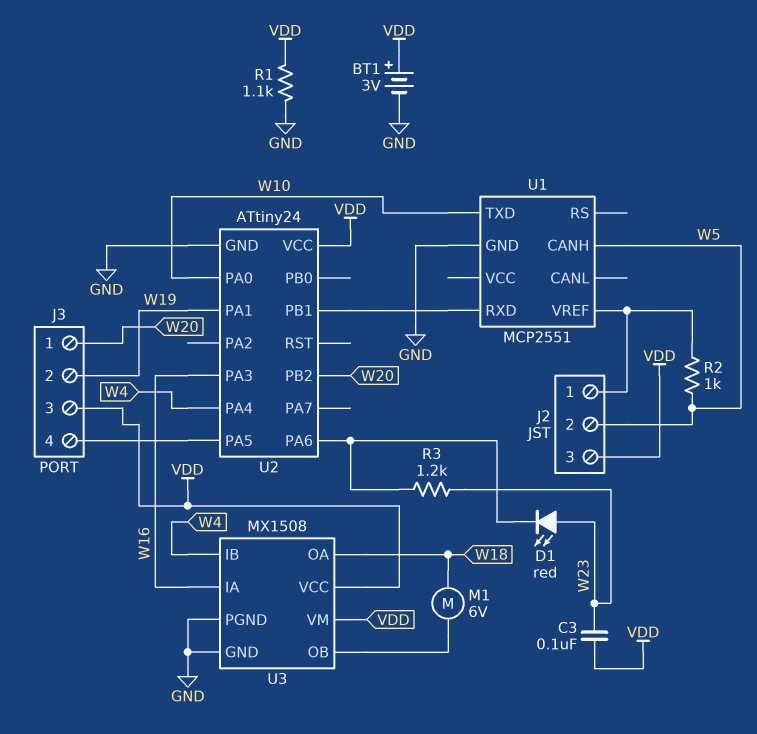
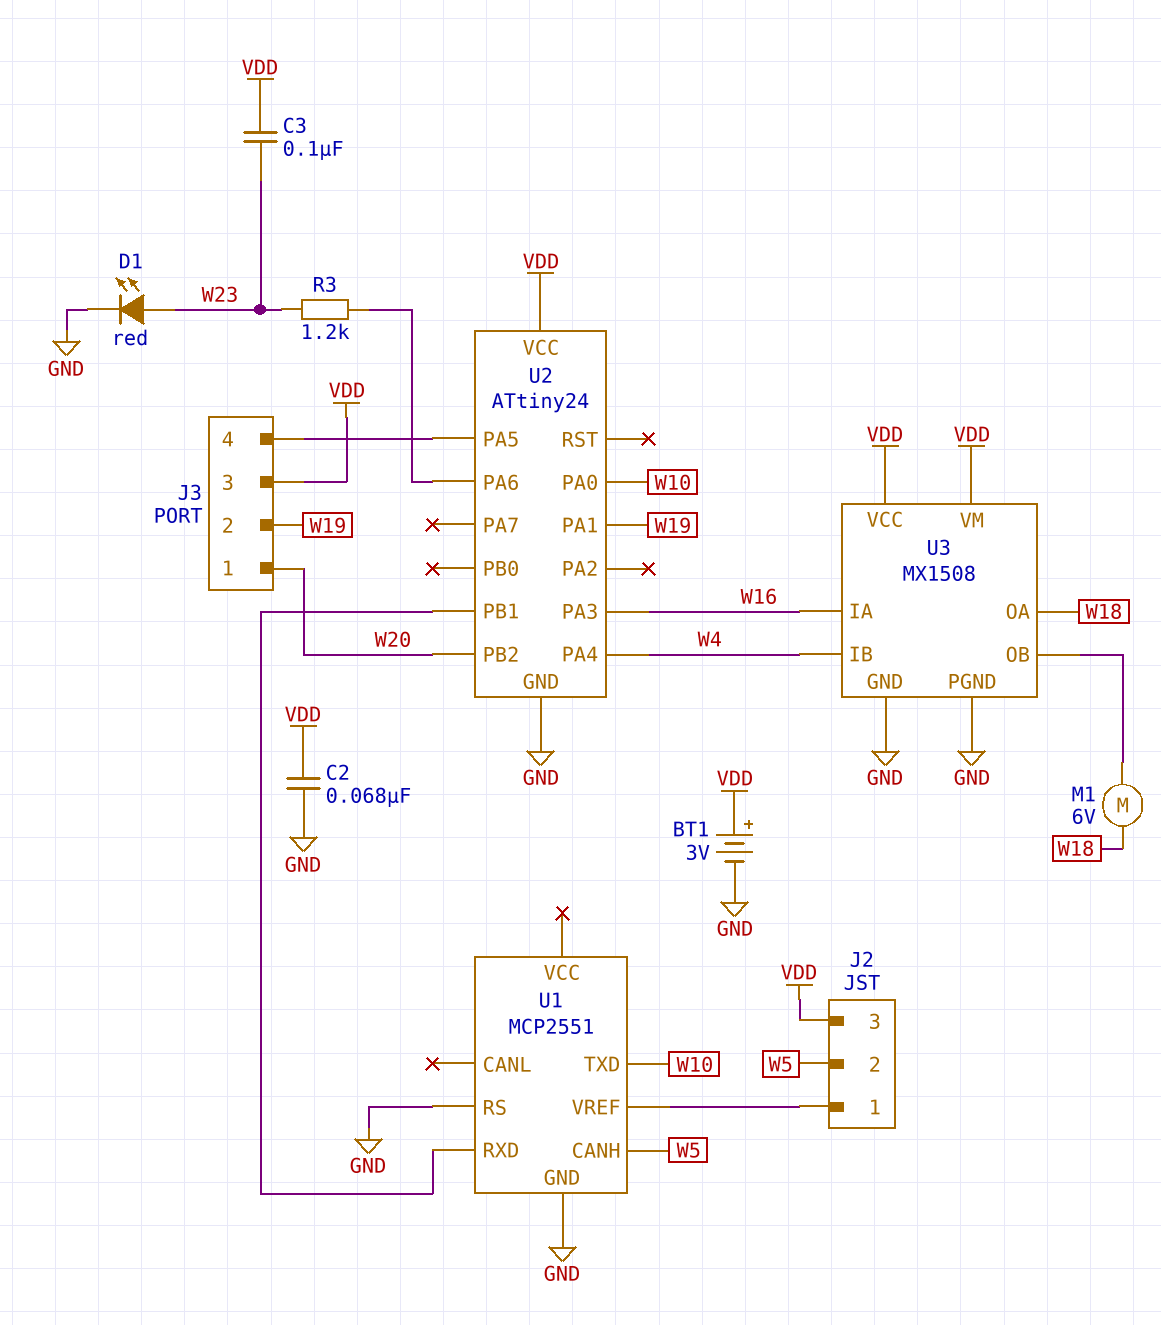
C2: none -> 68nF (GND, VDD)
D1: LED red (A W23, K U2/PA6) -> LED red (A W23, K GND)
R1: 1.1k (GND, VDD) -> none
R2: 1k (J2/1, W5) -> none
U1 pin RS: none -> GND

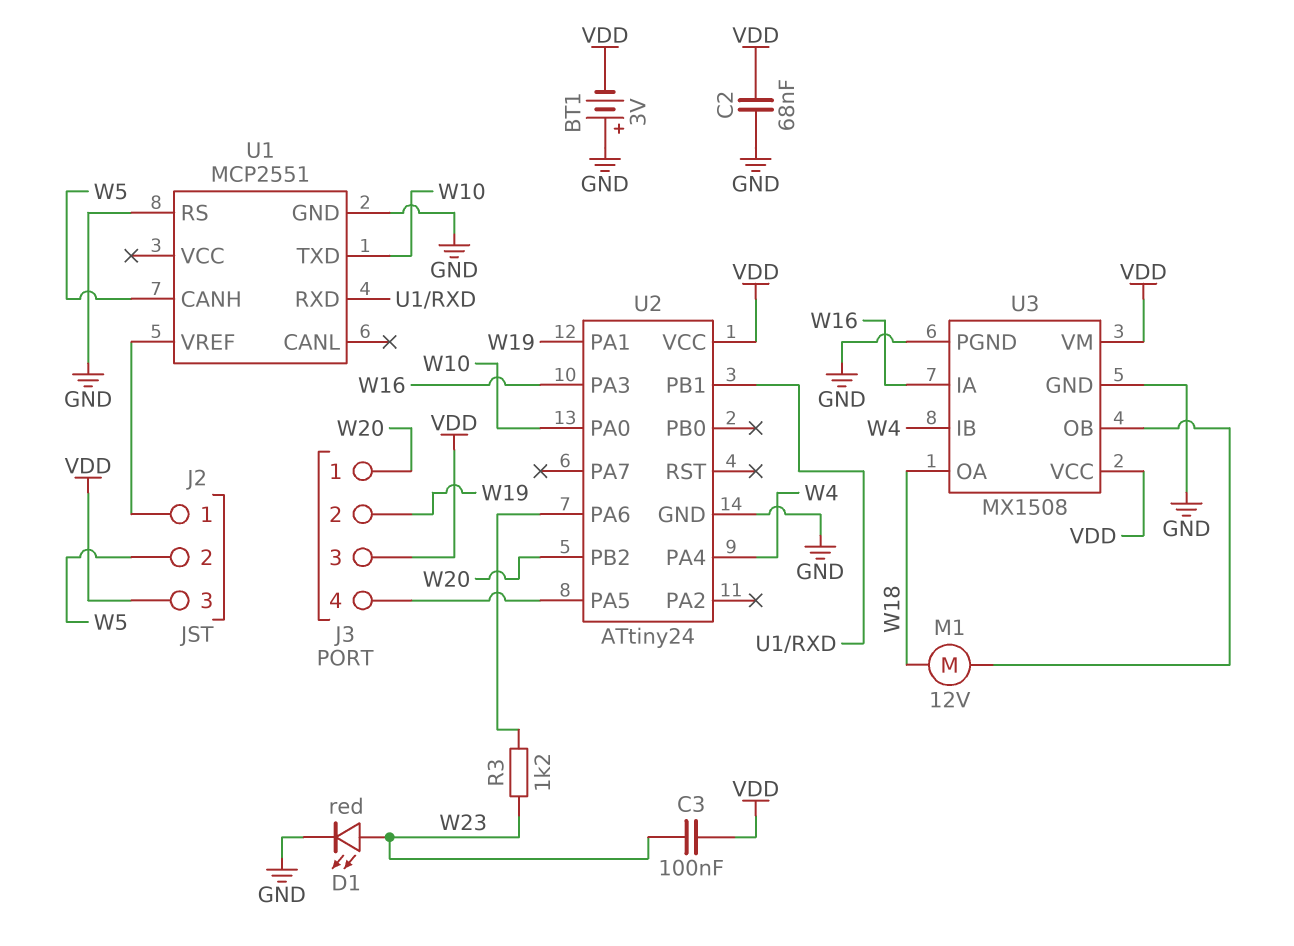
BT1: 3V (plus VDD, minus GND) -> 3V (plus GND, minus VDD)
M1: motor 6V (U3/OB, W18) -> motor 12V (U3/OB, W18)

